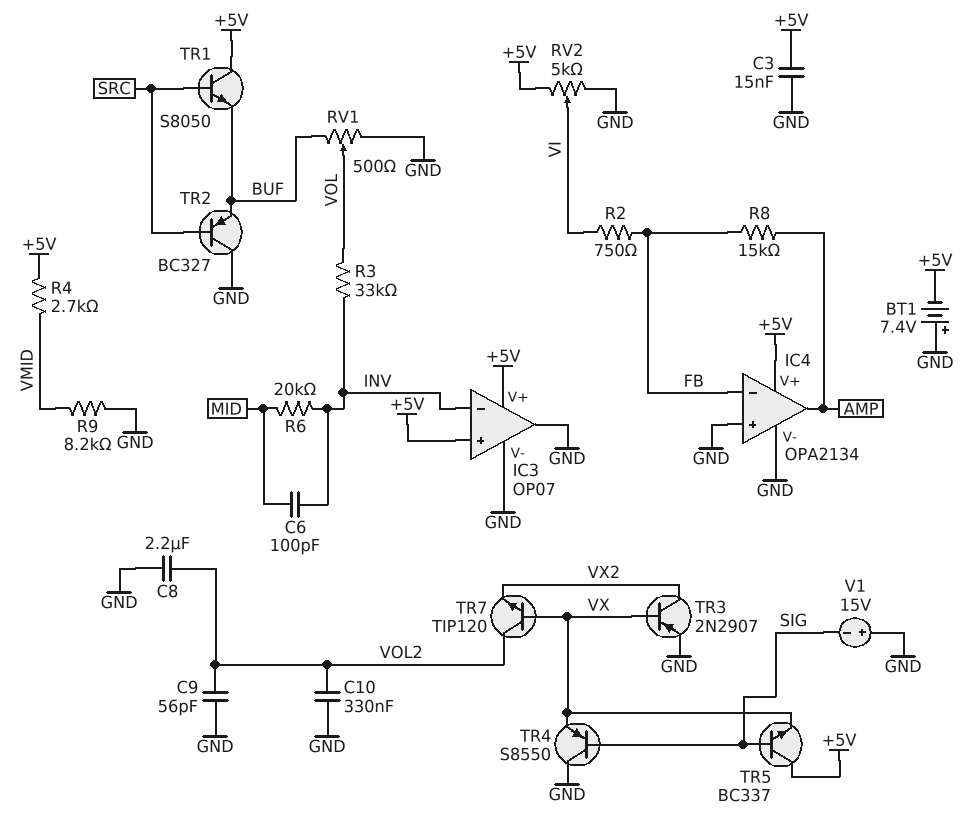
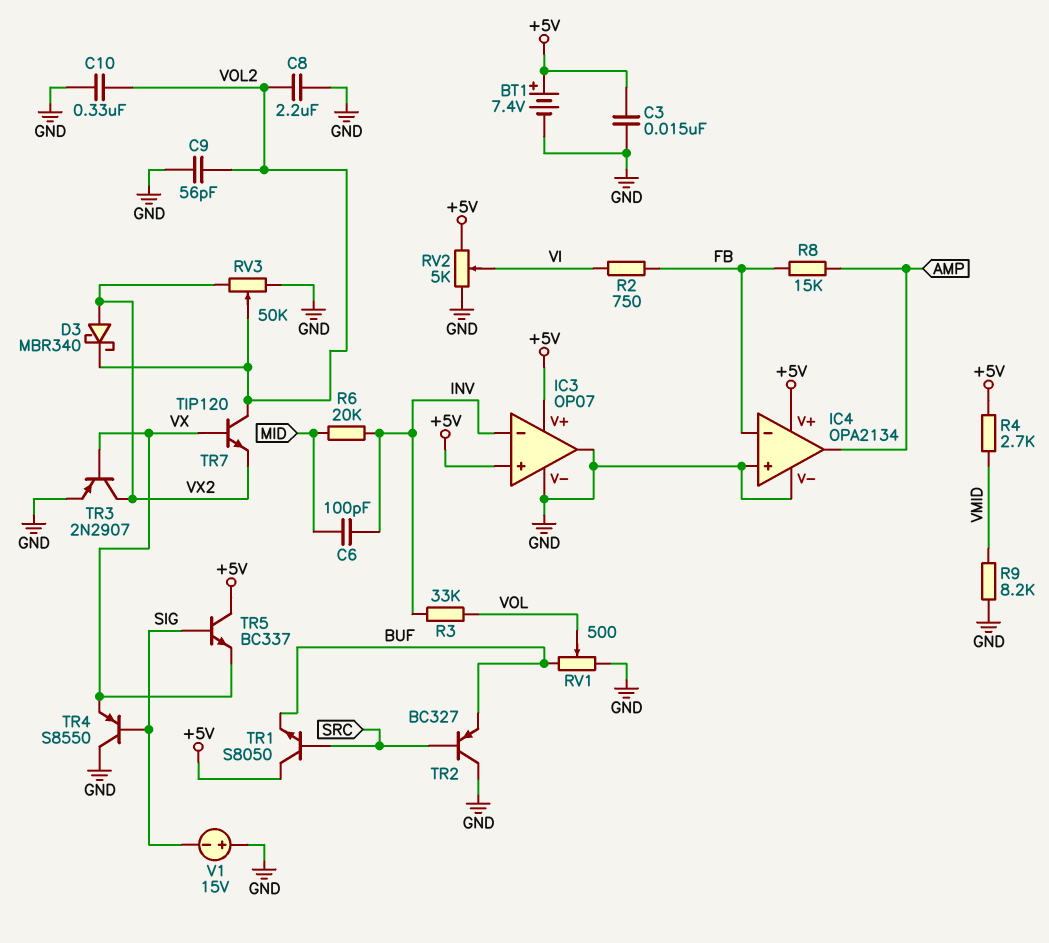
BT1: 7.4V (plus GND, minus +5V) -> 7.4V (plus +5V, minus GND)
D3: none -> schottky MBR340 (A VX2, K VOL2)
RV3: none -> 50k (GND, VX2, wiper VOL2)

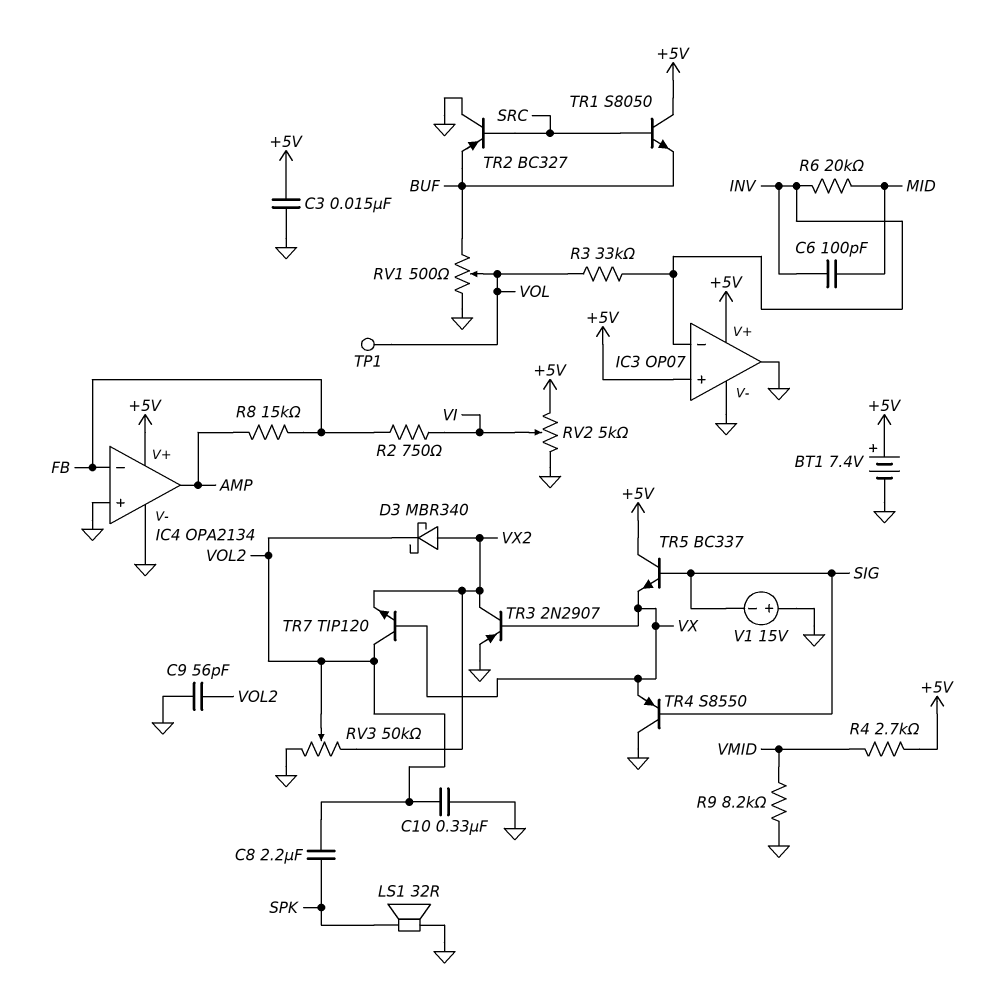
C8: 2.2uF (GND, VOL2) -> 2.2uF (SPK, VOL2)
LS1: none -> speaker 32R (GND, SPK)
TP1: none -> test point (VOL)

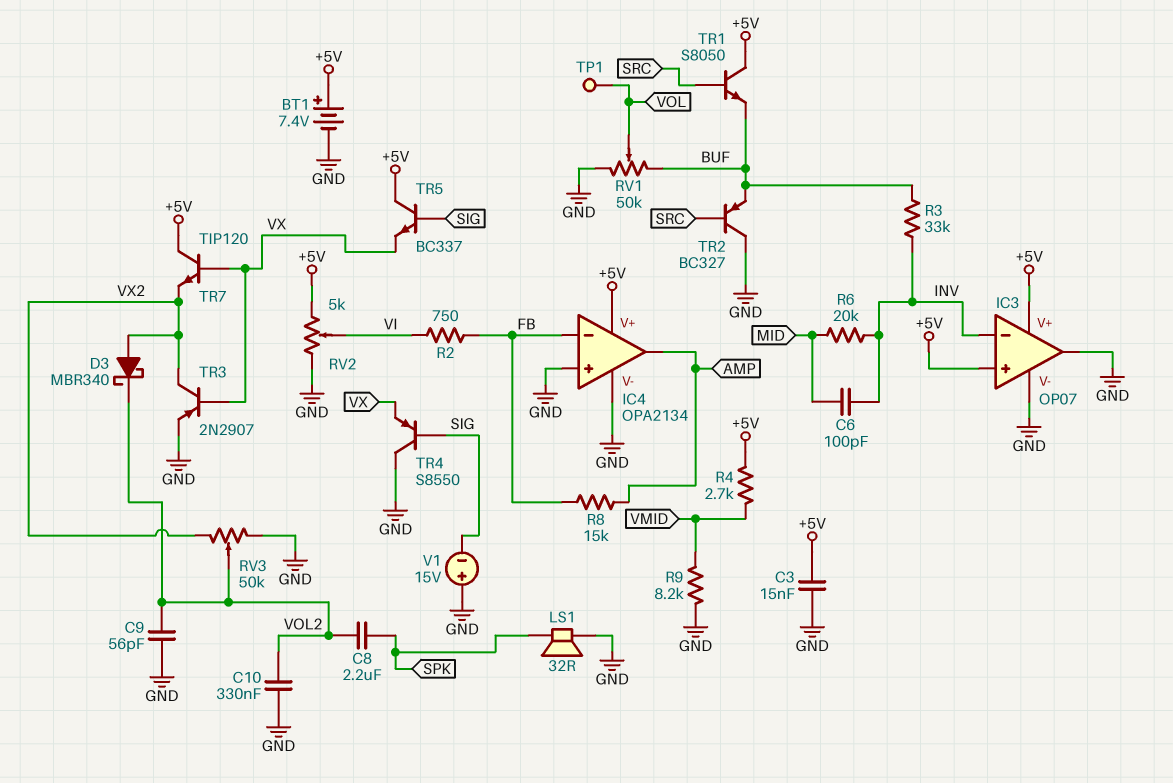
R3: 33k (INV, VOL) -> 33k (BUF, INV)
RV1: 500 (BUF, GND, wiper VOL) -> 50k (BUF, GND, wiper VOL)
TR7: NPN TIP120 (B VX, C VOL2, E VX2) -> NPN TIP120 (B VX, C +5V, E VX2)

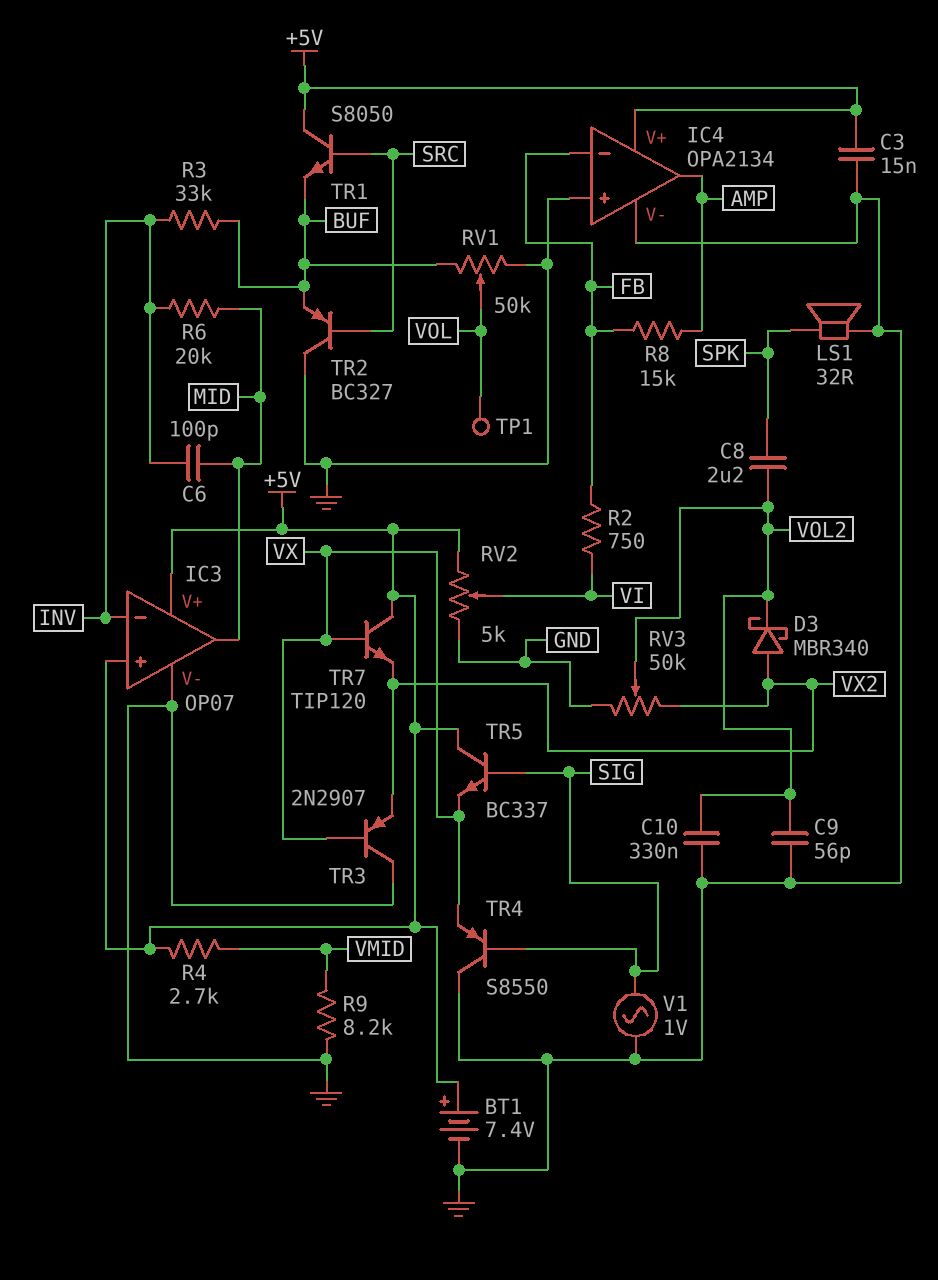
IC3 pin out: GND -> MID
TR3: PNP 2N2907 (B VX, C VX2, E GND) -> PNP 2N2907 (B VX, C GND, E VX2)
V1: 15V (plus GND, minus SIG) -> AC 1V (GND, SIG)

